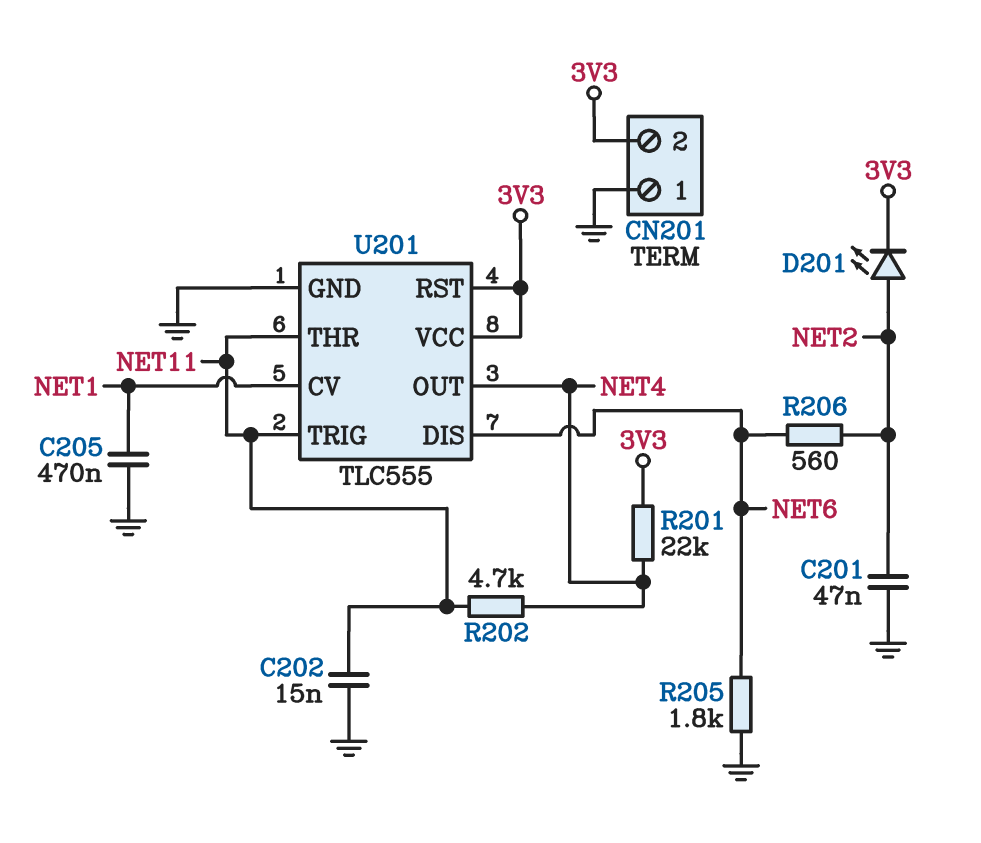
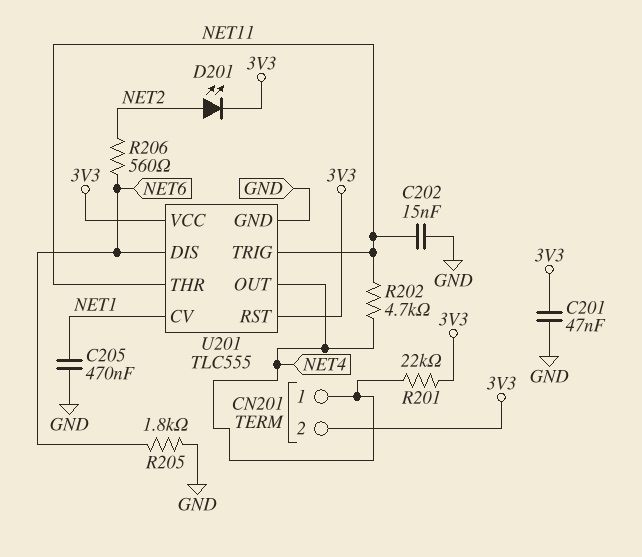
C201: 47nF (GND, NET2) -> 47nF (3V3, GND)
CN201 pin 1: GND -> NET4

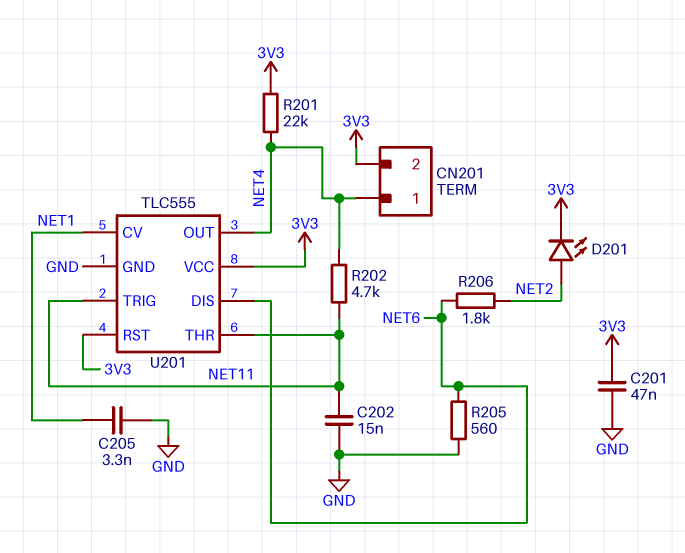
C205: 470nF (GND, NET1) -> 3.3nF (GND, NET1)
R205: 1.8k (GND, NET6) -> 560 (GND, NET6)
R206: 560 (NET2, NET6) -> 1.8k (NET2, NET6)

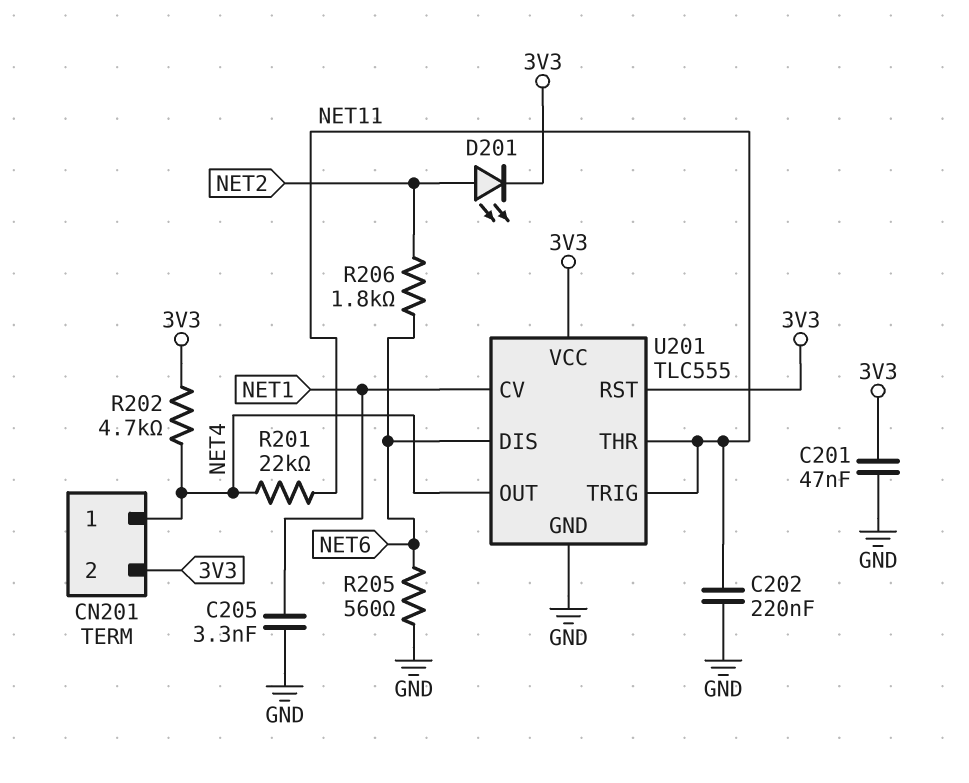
C202: 15nF (GND, NET11) -> 220nF (GND, NET11)
R201: 22k (3V3, NET4) -> 22k (NET4, NET11)
R202: 4.7k (NET4, NET11) -> 4.7k (3V3, NET4)

